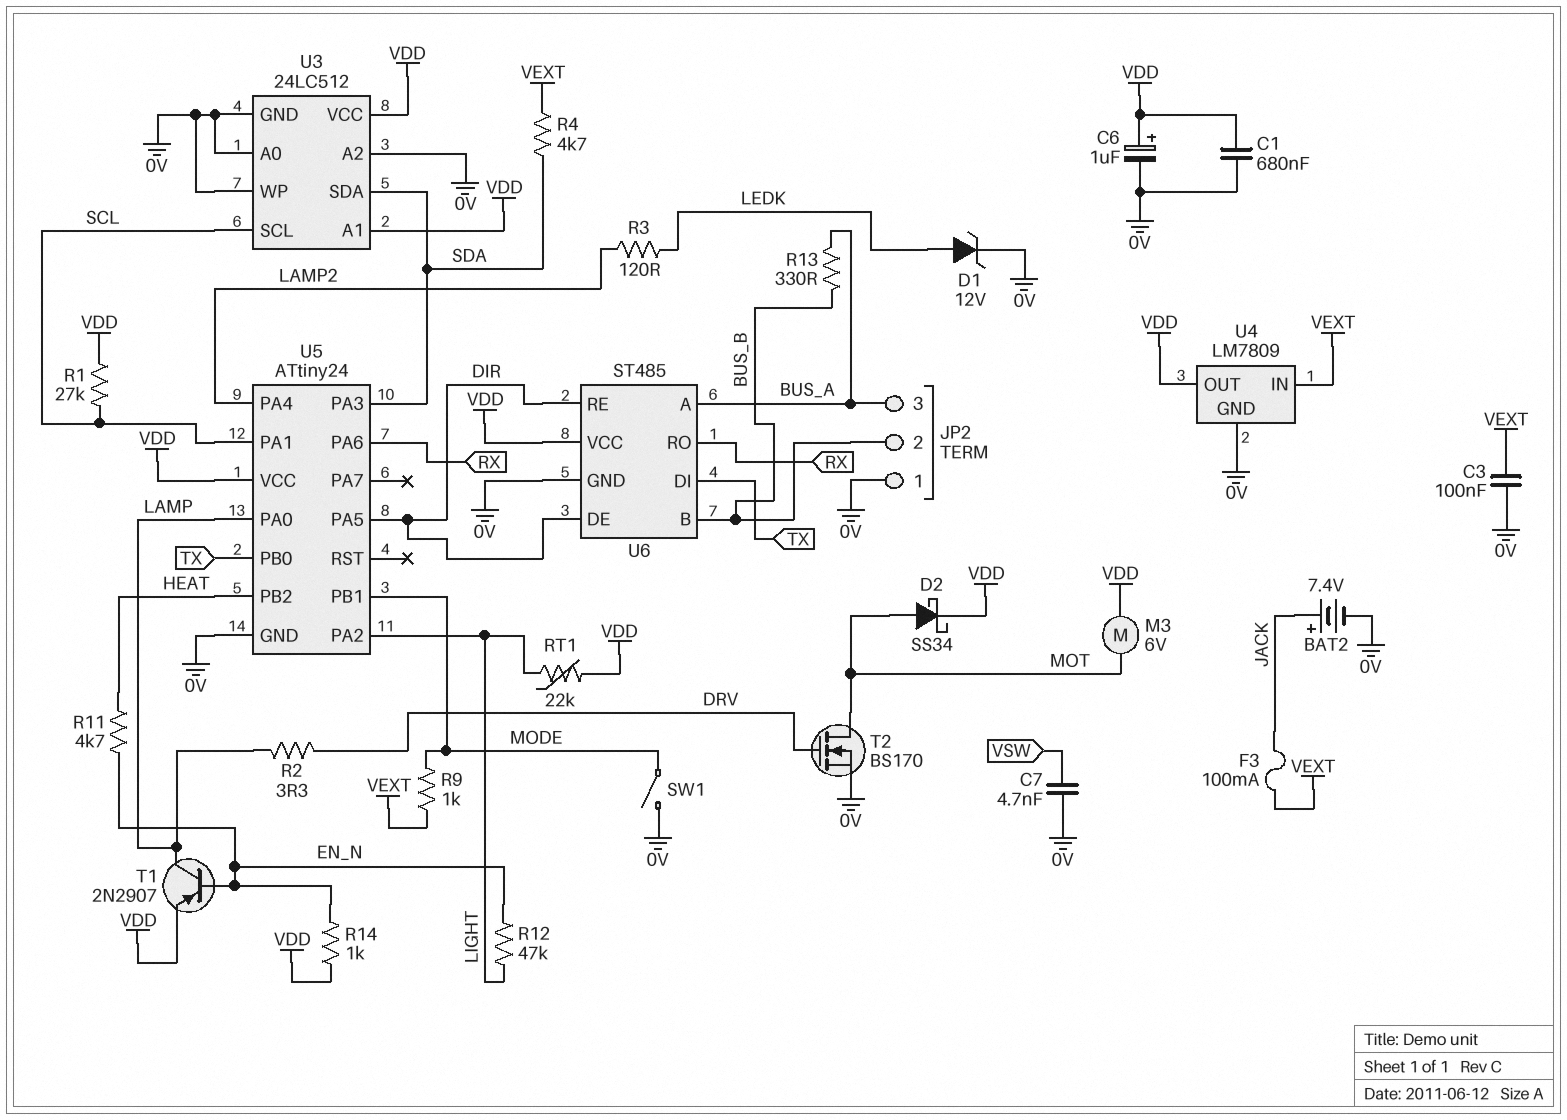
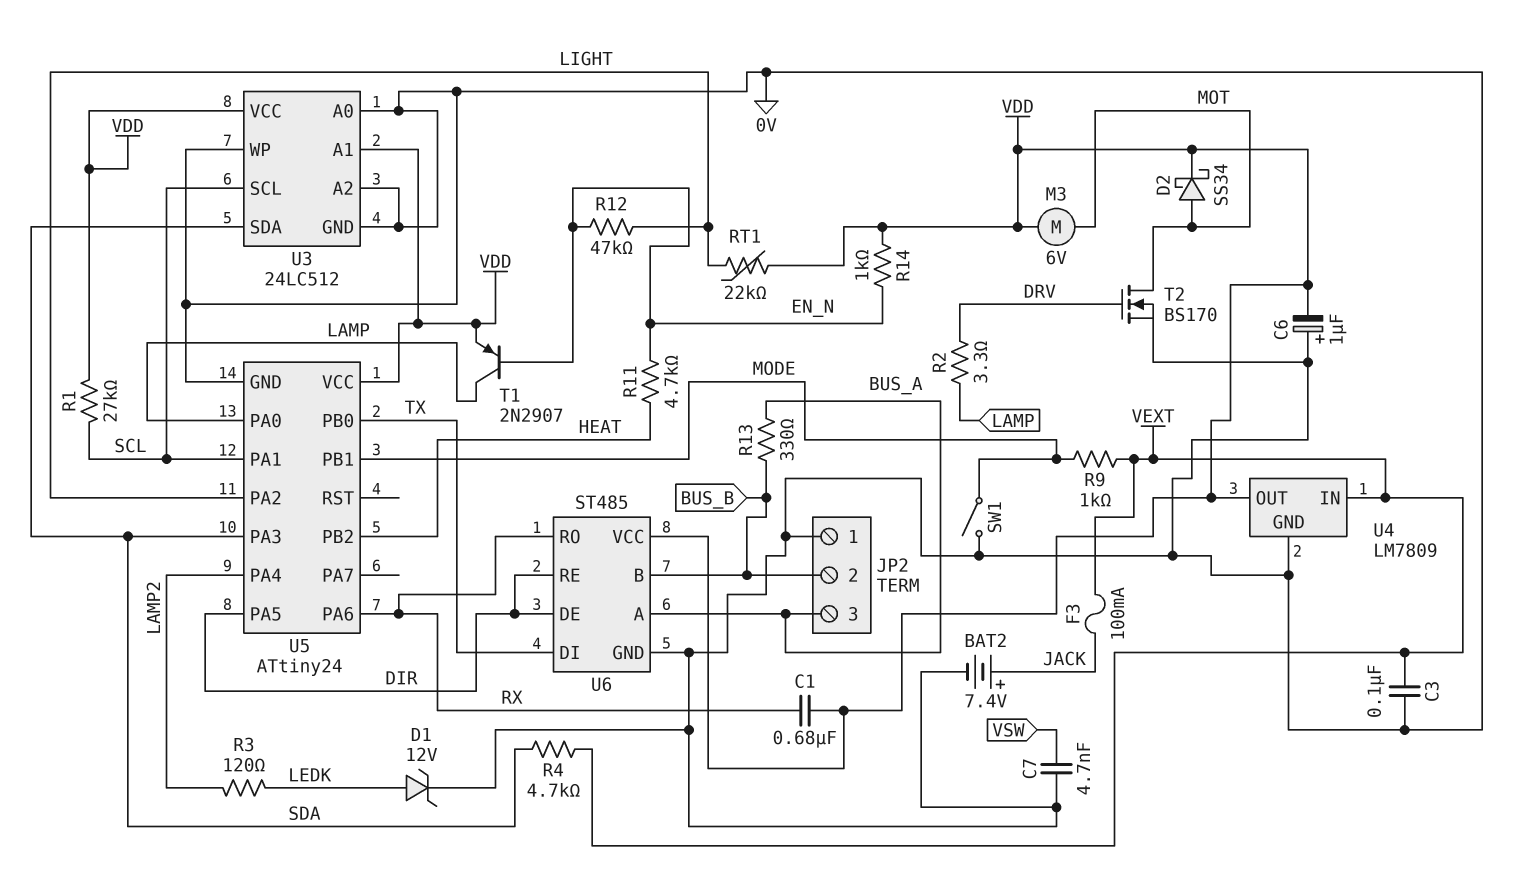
C1: 680nF (0V, VDD) -> 680nF (RX, VDD)
C6: 1uF (plus VDD, minus 0V) -> 1uF (plus 0V, minus VDD)

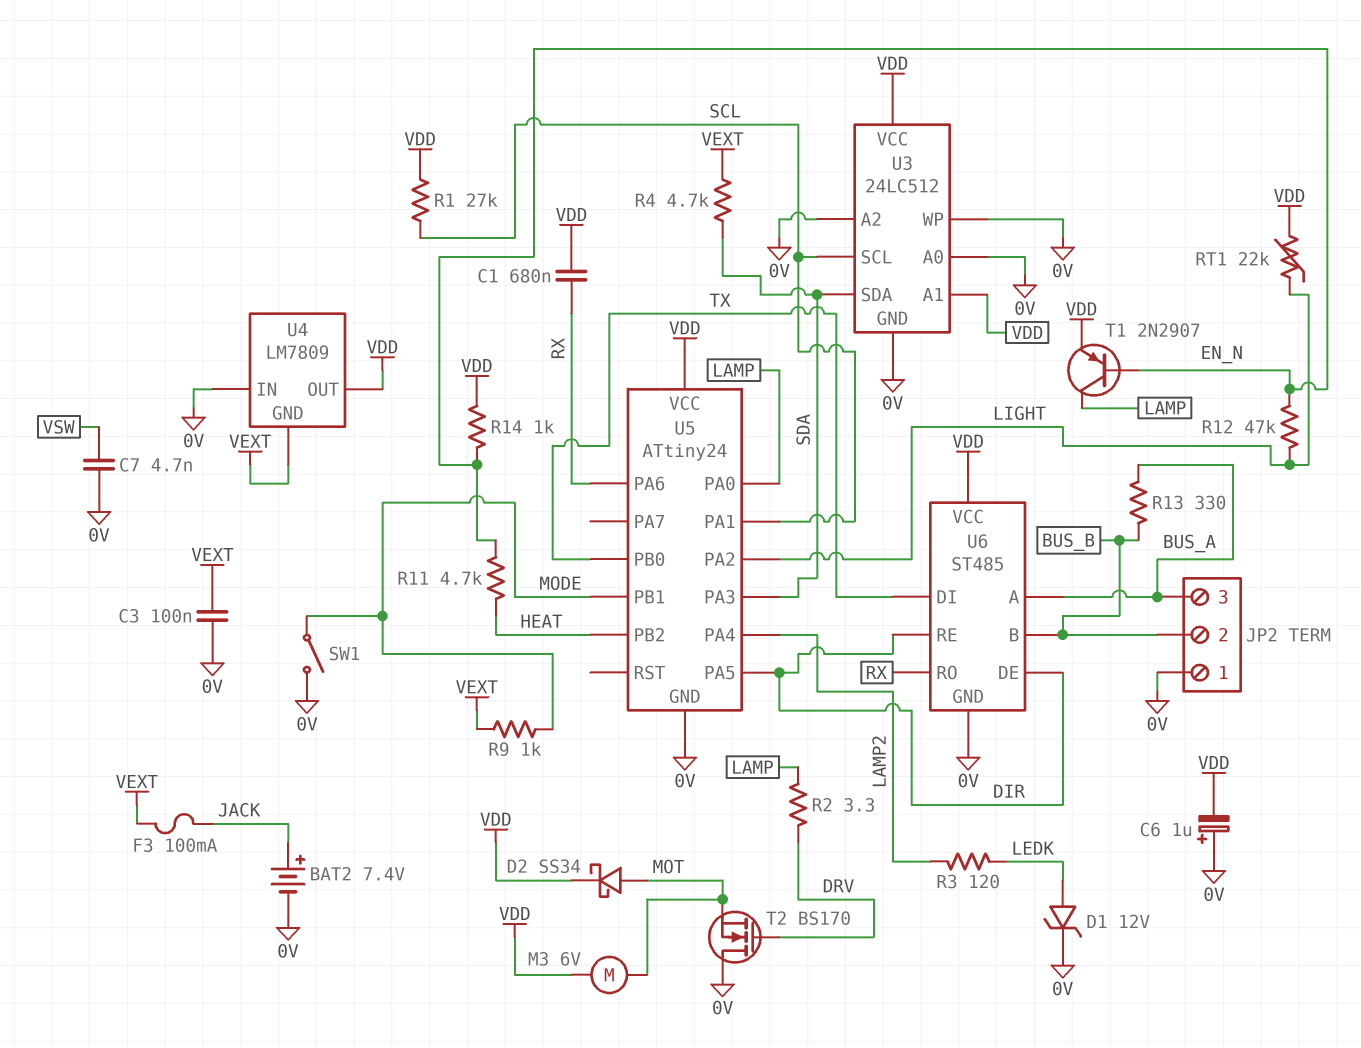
T2: NMOS BS170 (G DRV, D MOT, S 0V) -> NMOS BS170 (G DRV, D 0V, S MOT)
U4 pin GND: 0V -> VEXT
U4 pin IN: VEXT -> 0V

